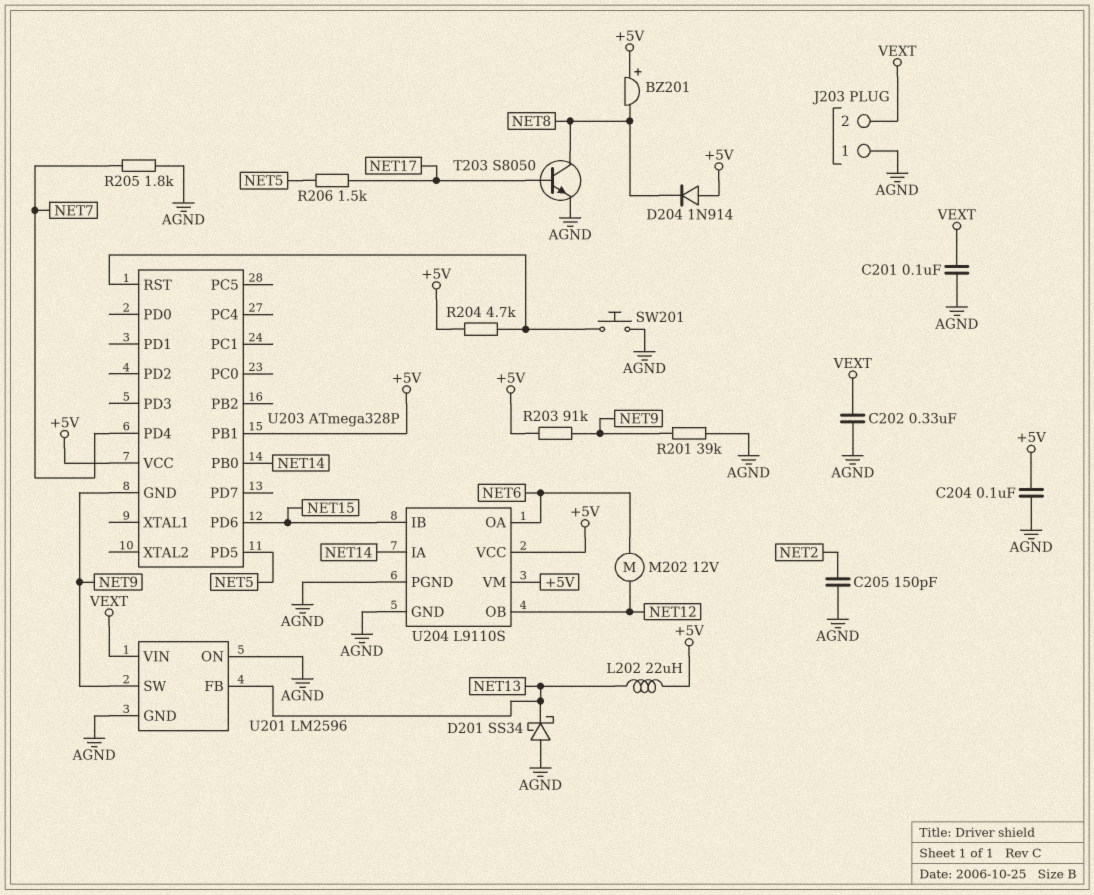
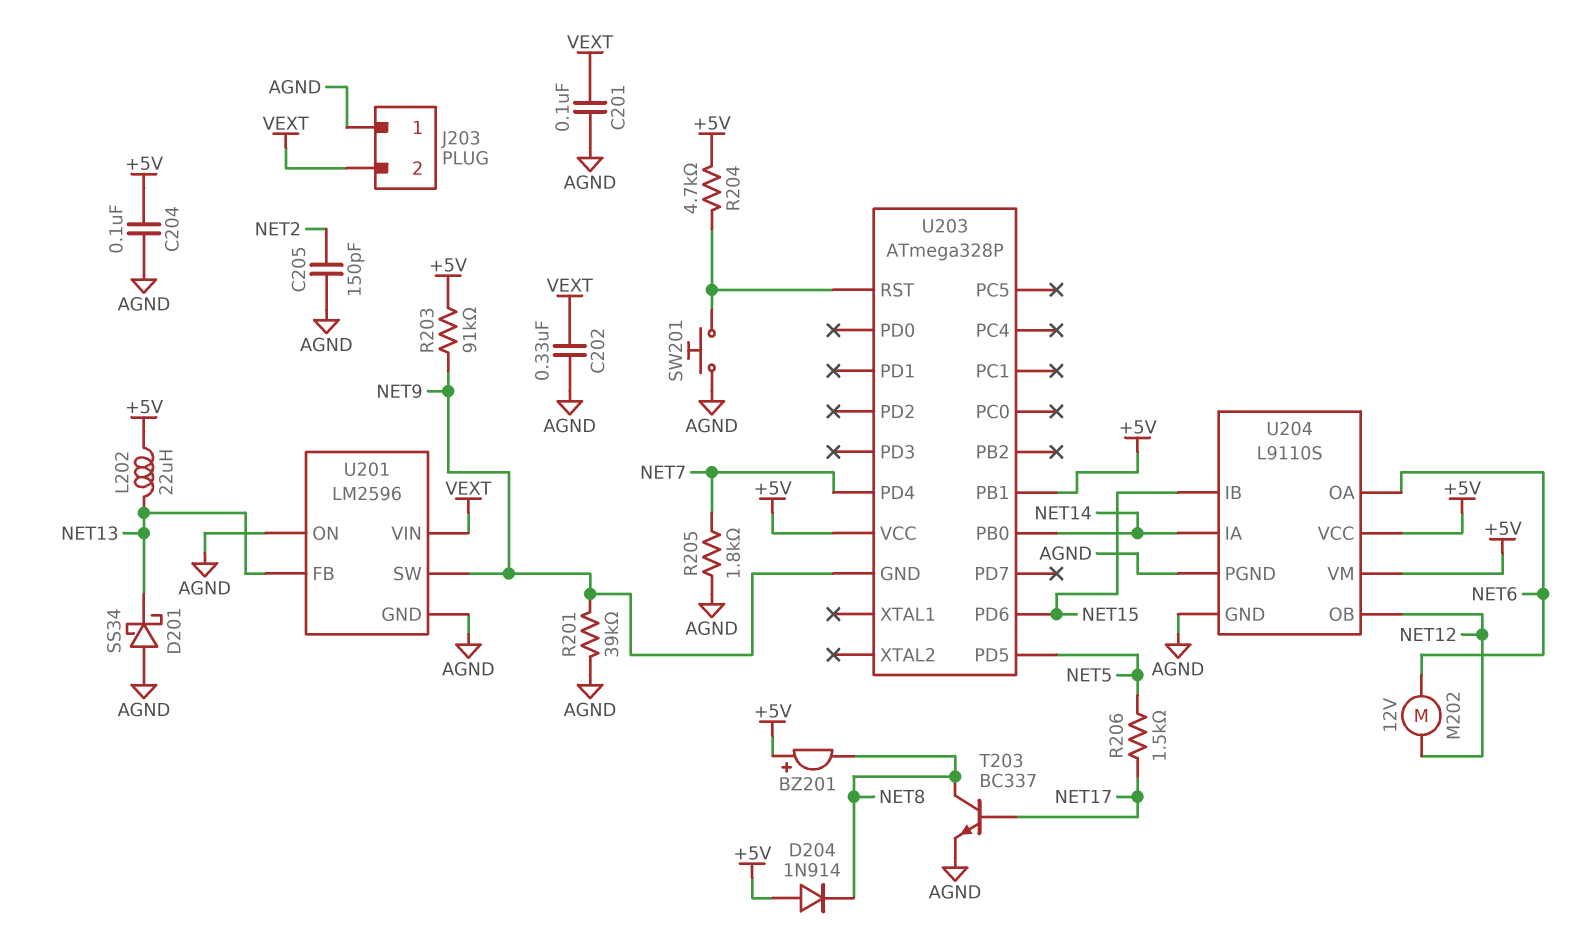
T203: NPN S8050 (B NET17, C NET8, E AGND) -> NPN BC337 (B NET17, C NET8, E AGND)

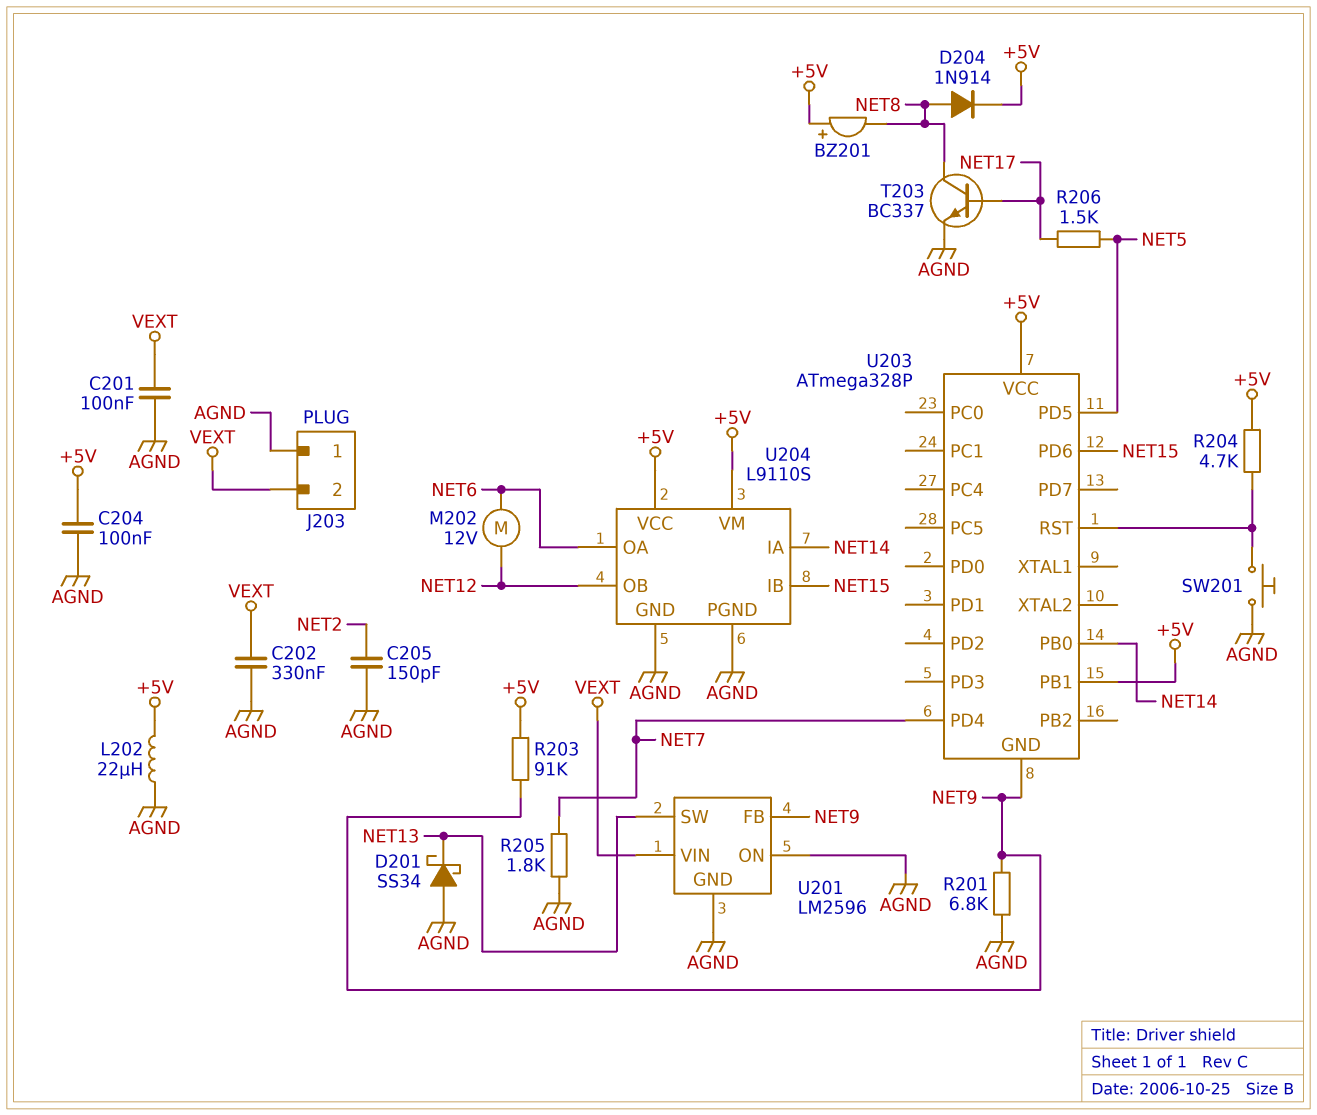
D204: diode 1N914 (A +5V, K NET8) -> diode 1N914 (A NET8, K +5V)
L202: 22uH (+5V, NET13) -> 22uH (+5V, AGND)
R201: 39k (AGND, NET9) -> 6.8k (AGND, NET9)
U201 pin FB: NET13 -> NET9
U201 pin SW: NET9 -> NET13

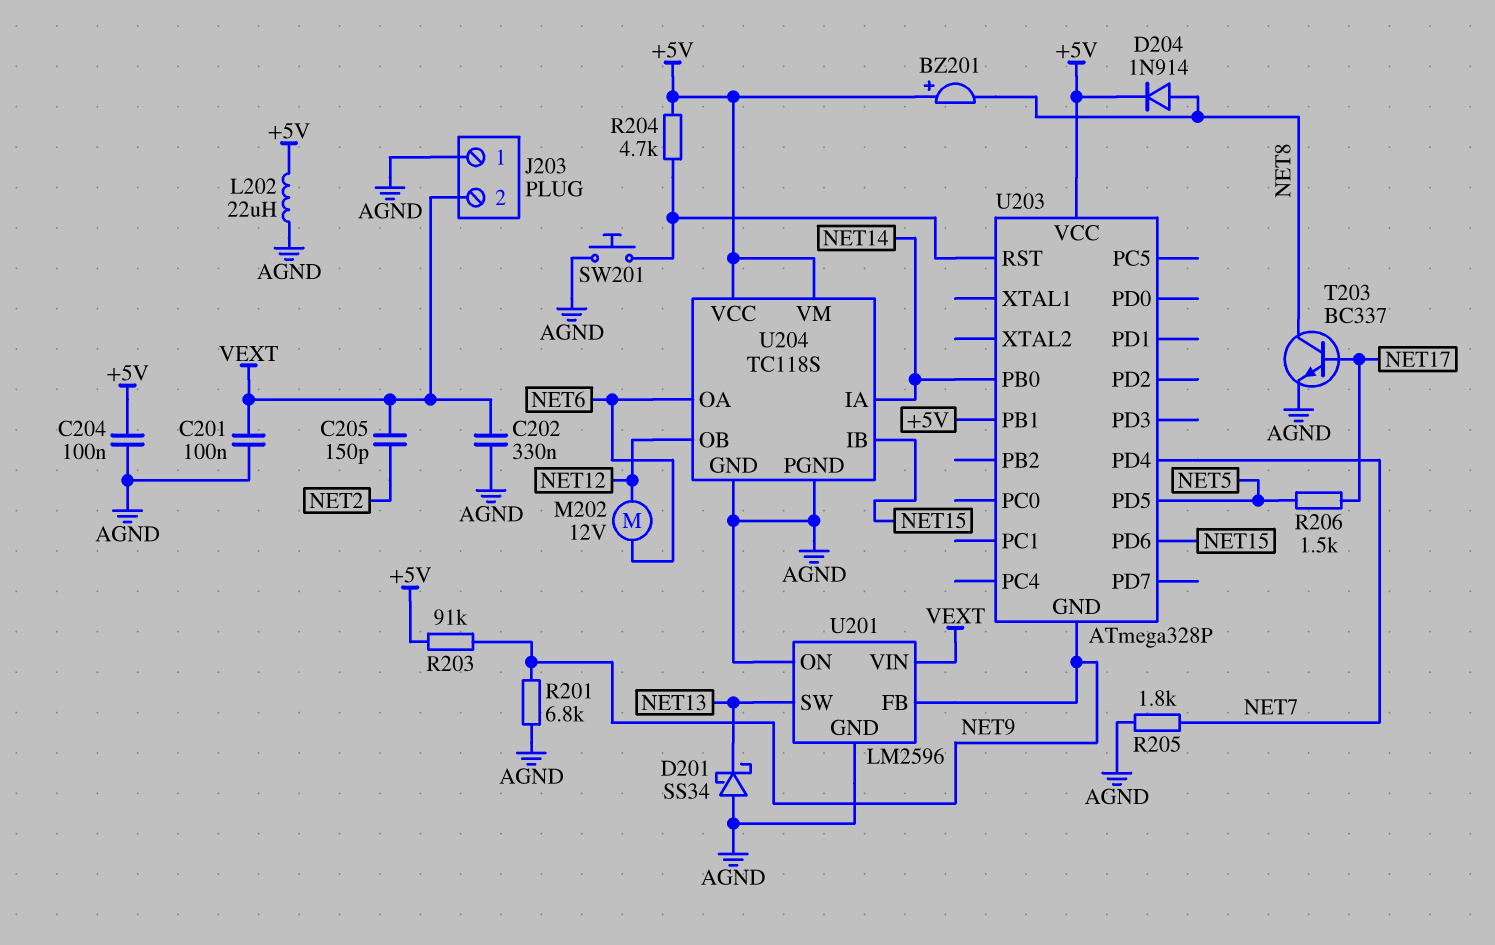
C205: 150pF (AGND, NET2) -> 150pF (NET2, VEXT)
U204: L9110S -> TC118S

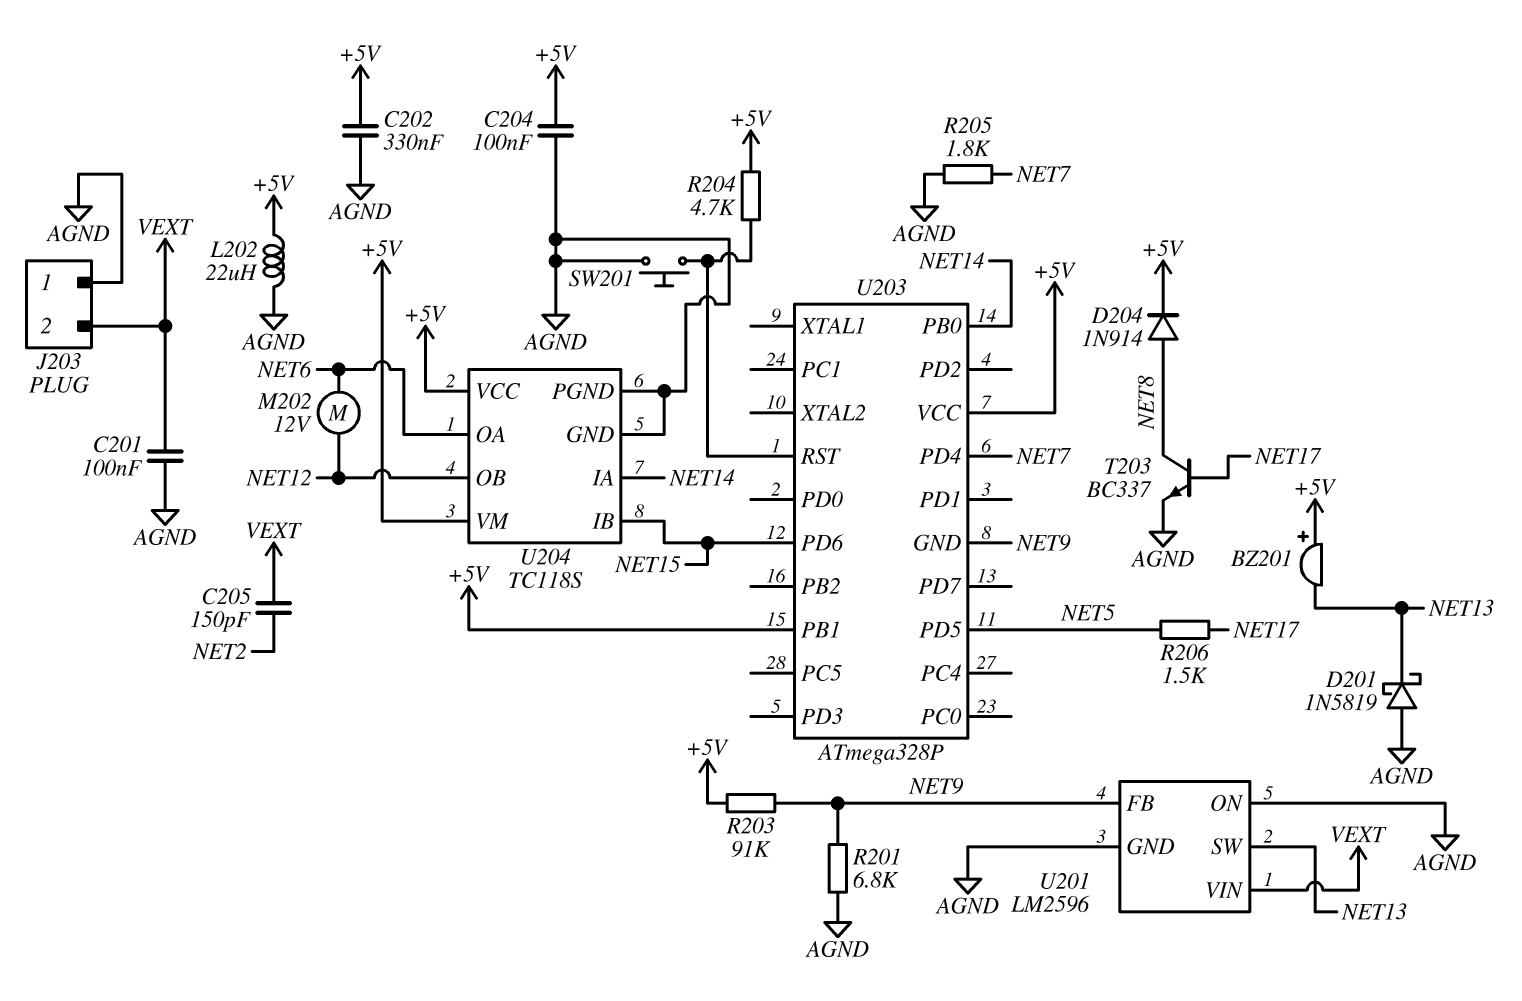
BZ201: buzzer (plus +5V, minus NET8) -> buzzer (plus +5V, minus NET13)
C202: 330nF (AGND, VEXT) -> 330nF (+5V, AGND)
D201: schottky SS34 (A AGND, K NET13) -> schottky 1N5819 (A AGND, K NET13)

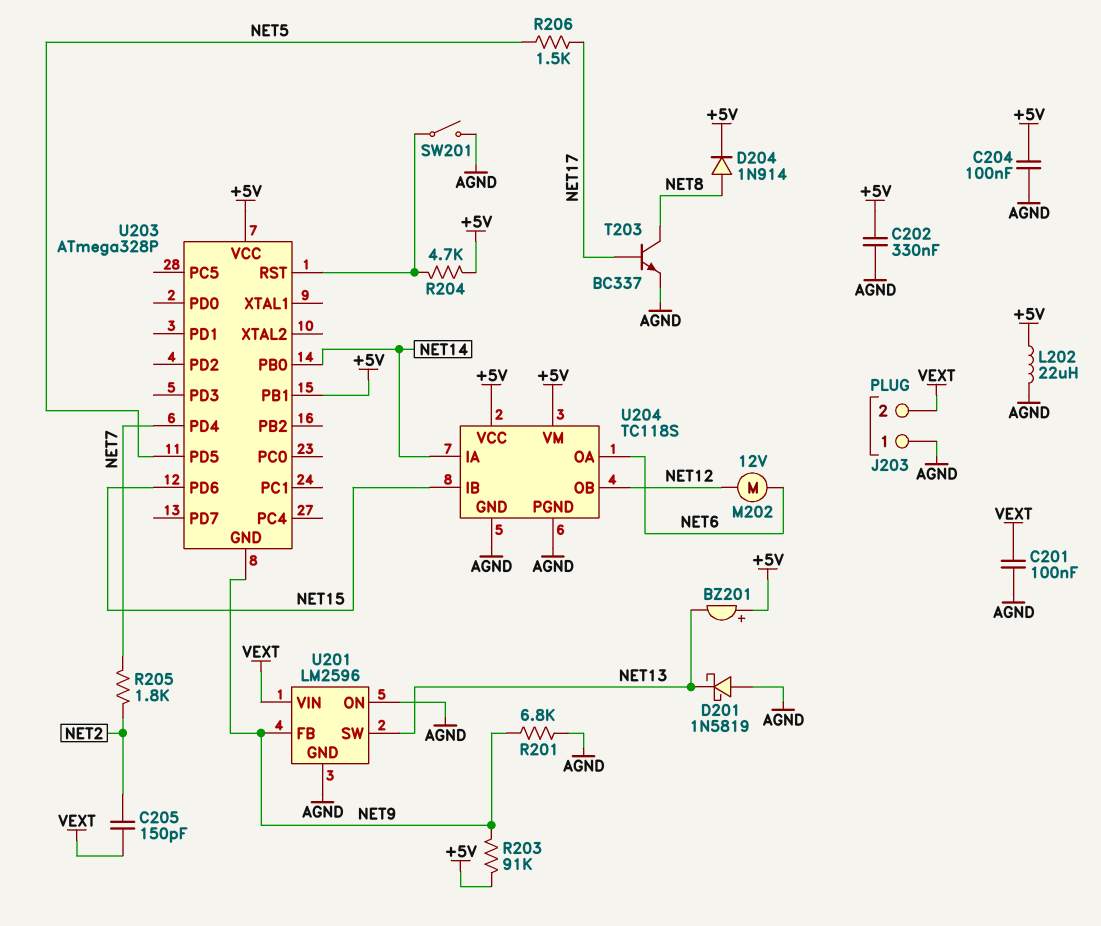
R205: 1.8k (AGND, NET7) -> 1.8k (NET2, NET7)
SW201: button (AGND, U203/RST) -> switch (AGND, U203/RST)

